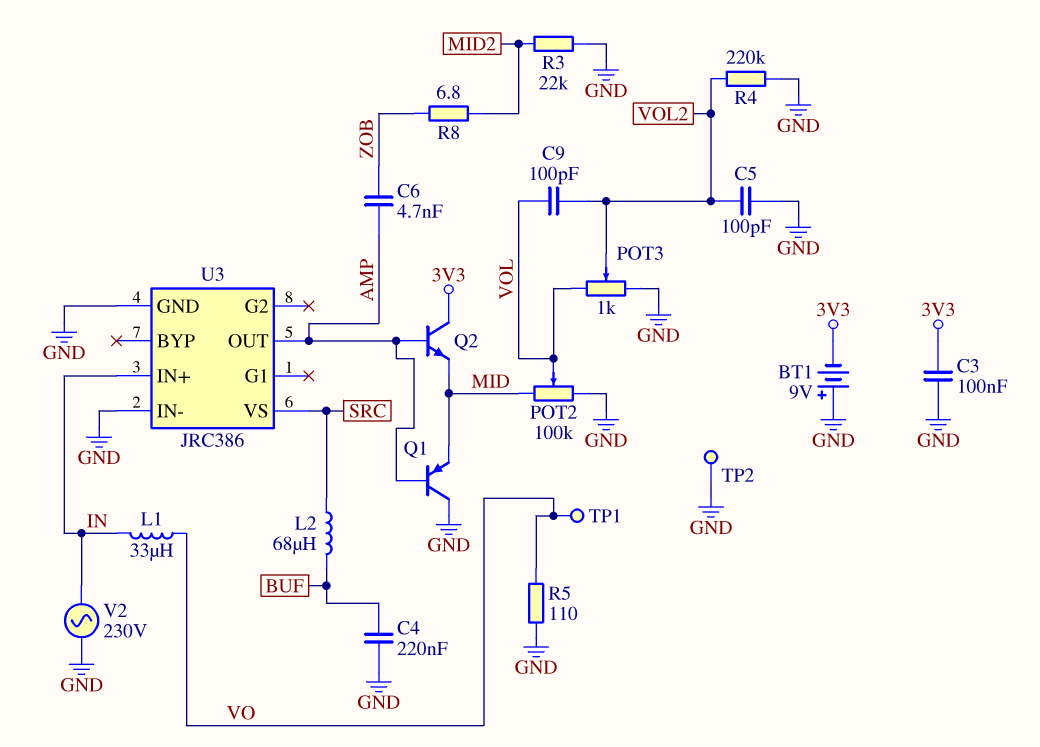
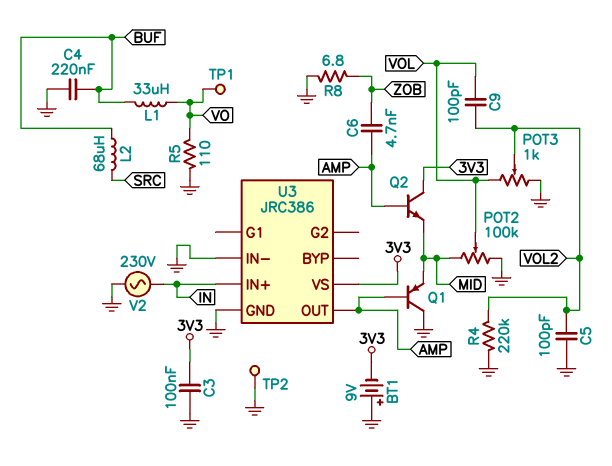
L1: 33uH (IN, VO) -> 33uH (BUF, VO)
R3: 22k (GND, MID2) -> none
R8: 6.8 (MID2, ZOB) -> 6.8 (GND, ZOB)
U3 pin VS: SRC -> 3V3

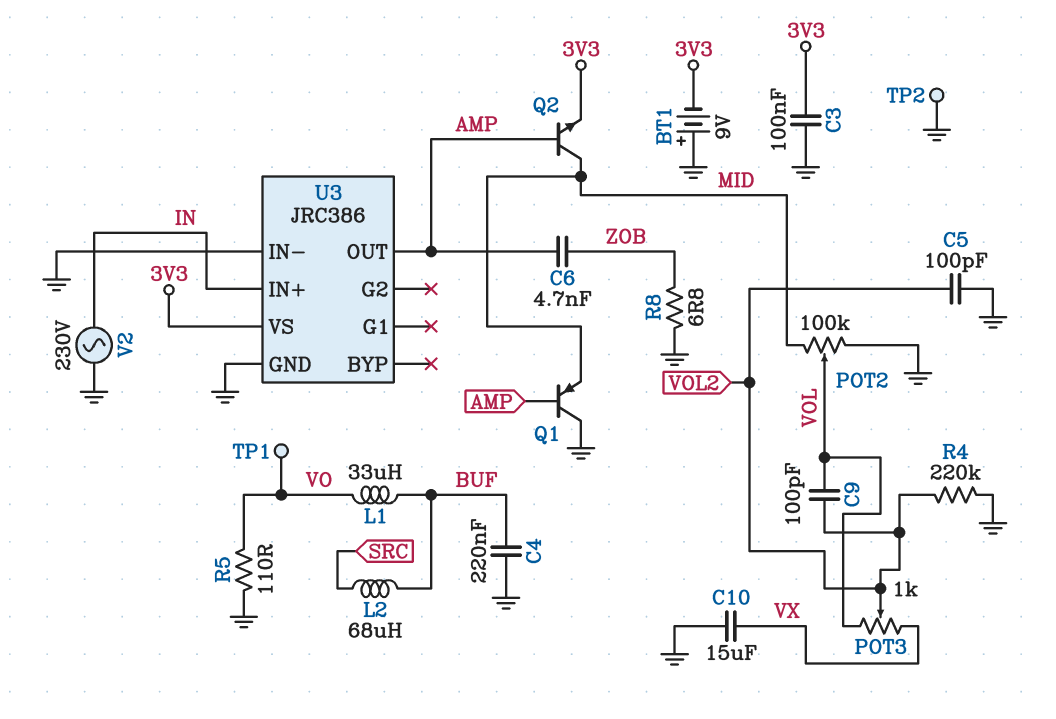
C10: none -> 15uF (GND, VX)
POT3: 1k (GND, VOL, wiper VOL2) -> 1k (VOL, VX, wiper VOL2)
Q2: NPN (B AMP, C 3V3, E MID) -> NPN (B AMP, C MID, E 3V3)

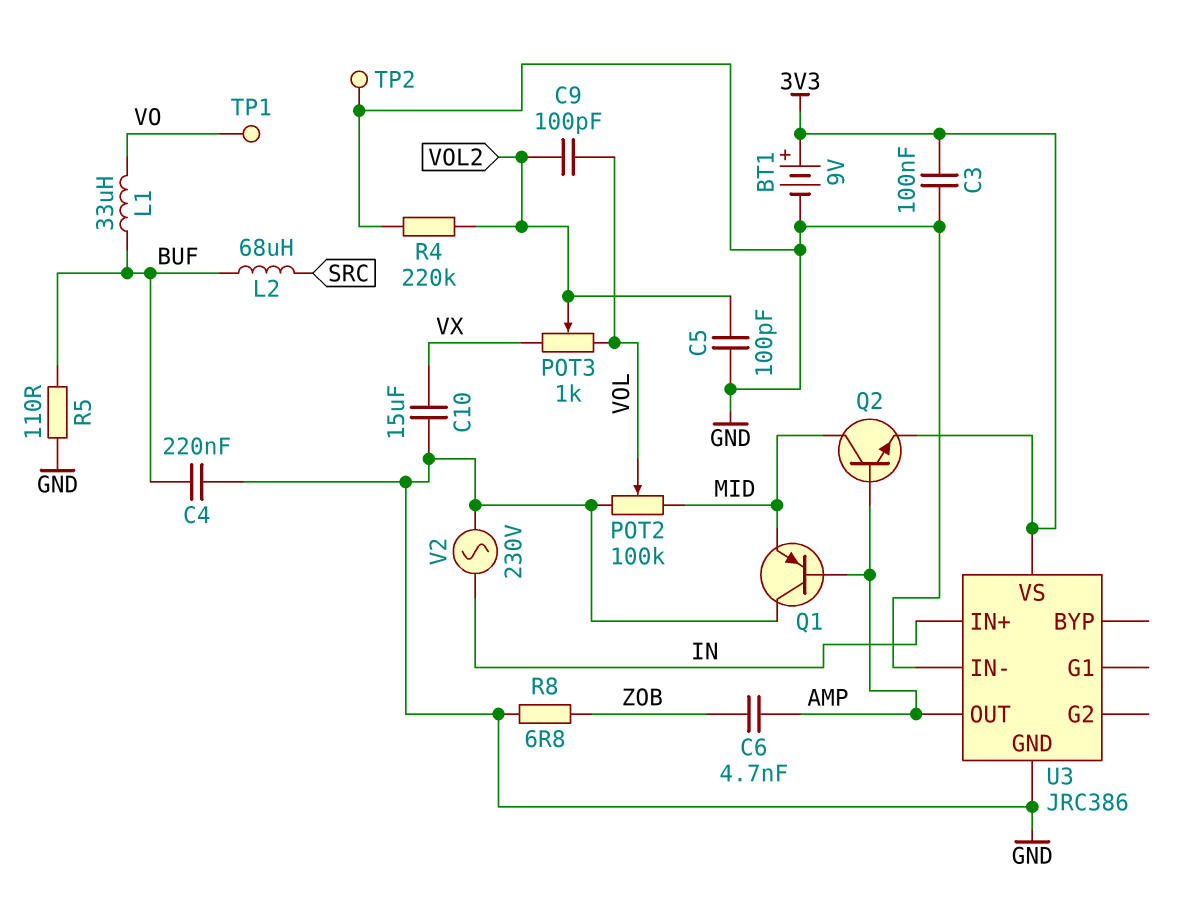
BT1: 9V (plus GND, minus 3V3) -> 9V (plus 3V3, minus GND)
R5: 110 (GND, VO) -> 110 (BUF, GND)

